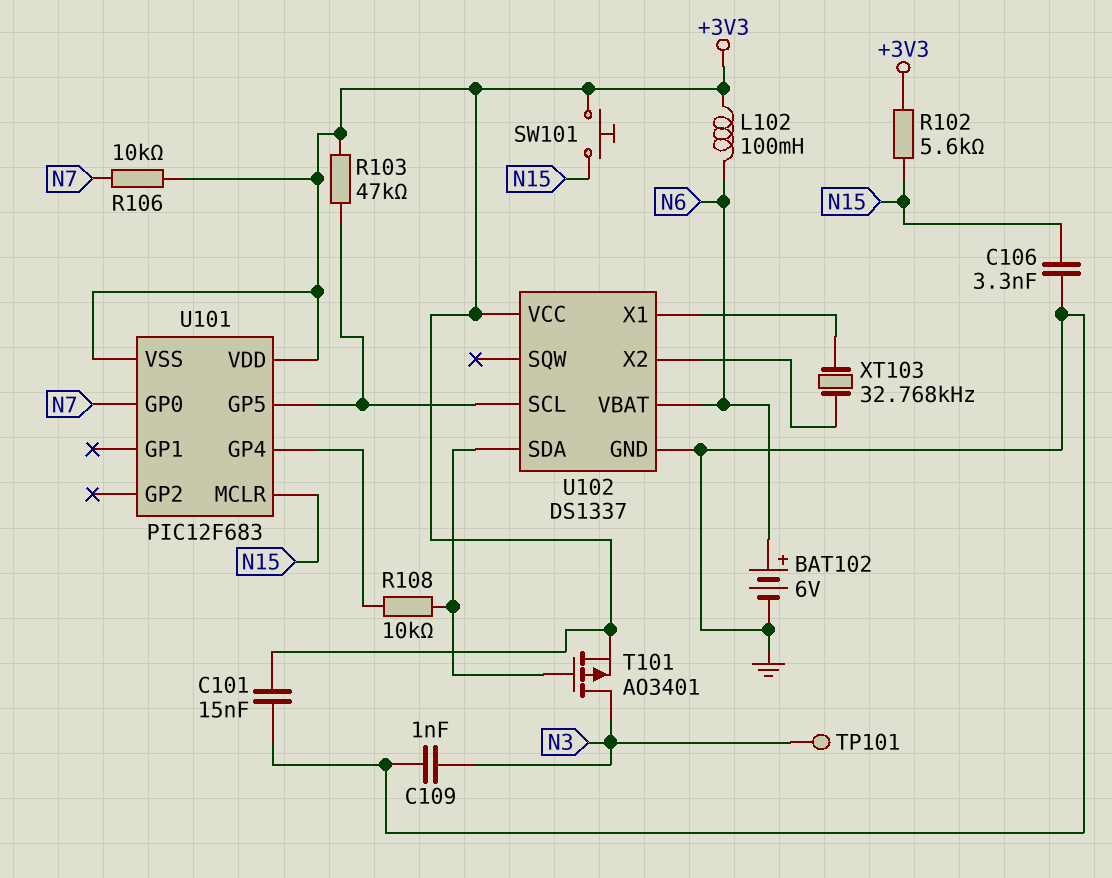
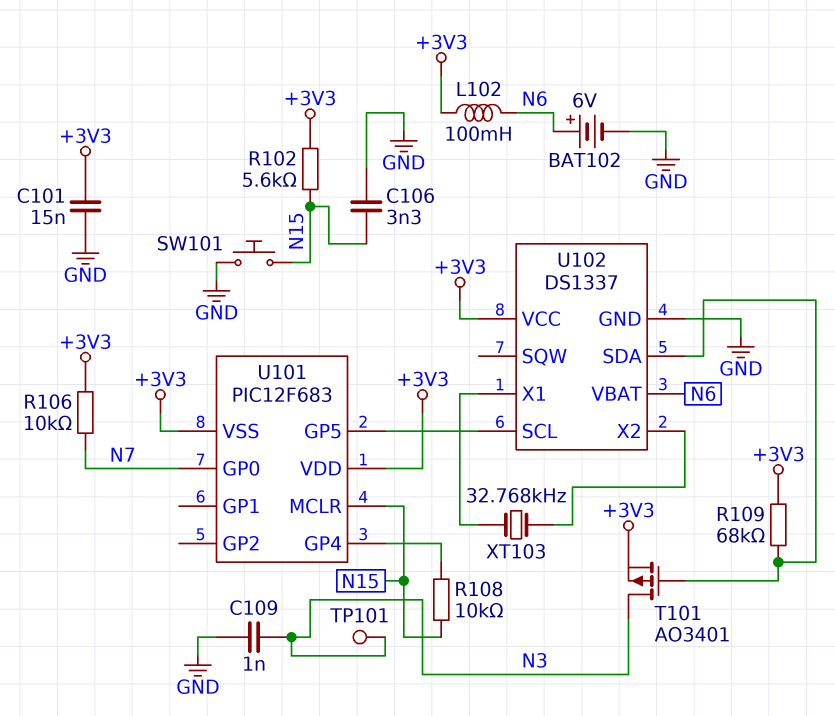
R103: 47k (+3V3, U101/GP5) -> none
R108: 10k (U101/GP4, U102/SDA) -> 10k (N15, U101/GP4)
R109: none -> 68k (+3V3, U102/SDA)
SW101: button (+3V3, N15) -> button (GND, N15)

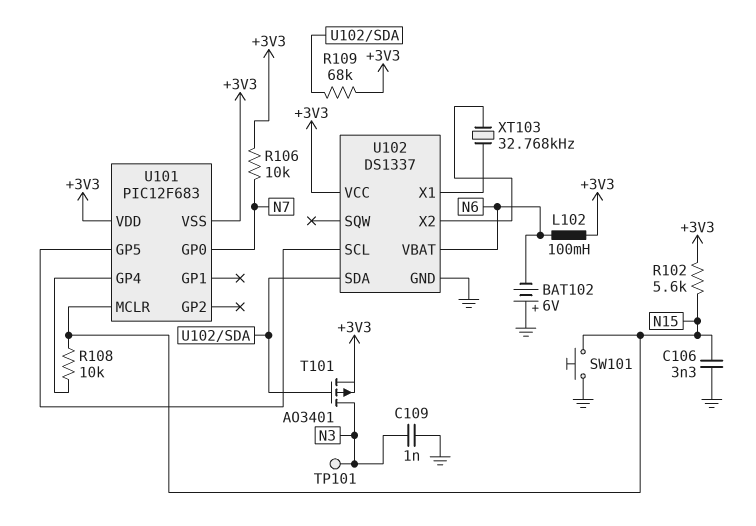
BAT102: 6V (plus N6, minus GND) -> 6V (plus GND, minus N6)
C101: 15nF (+3V3, GND) -> none

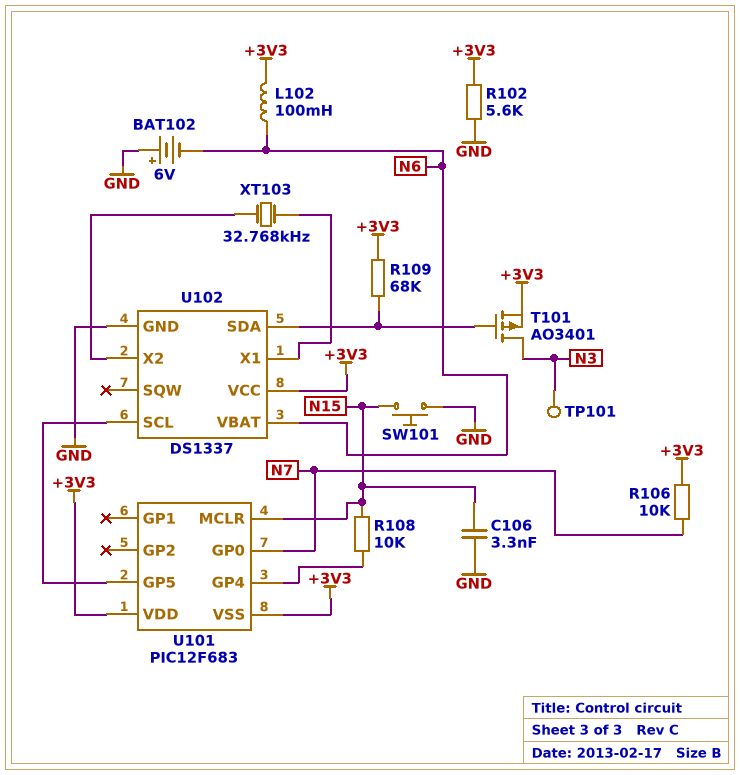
C109: 1nF (GND, N3) -> none
R102: 5.6k (+3V3, N15) -> 5.6k (+3V3, GND)

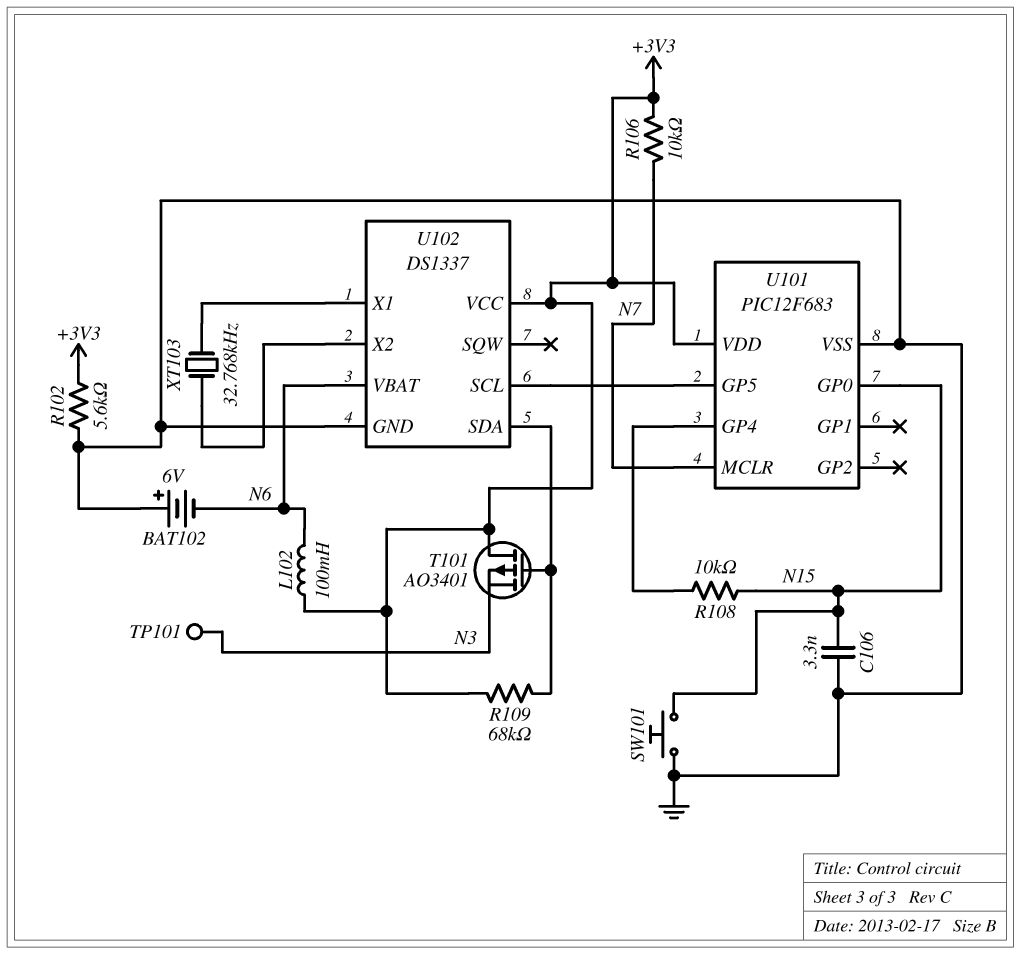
T101: PMOS AO3401 (G U102/SDA, D N3, S +3V3) -> PMOS AO3401 (G U102/SDA, D +3V3, S N3)
U101 pin GP0: N7 -> N15
U101 pin MCLR: N15 -> N7
U101 pin VSS: +3V3 -> GND

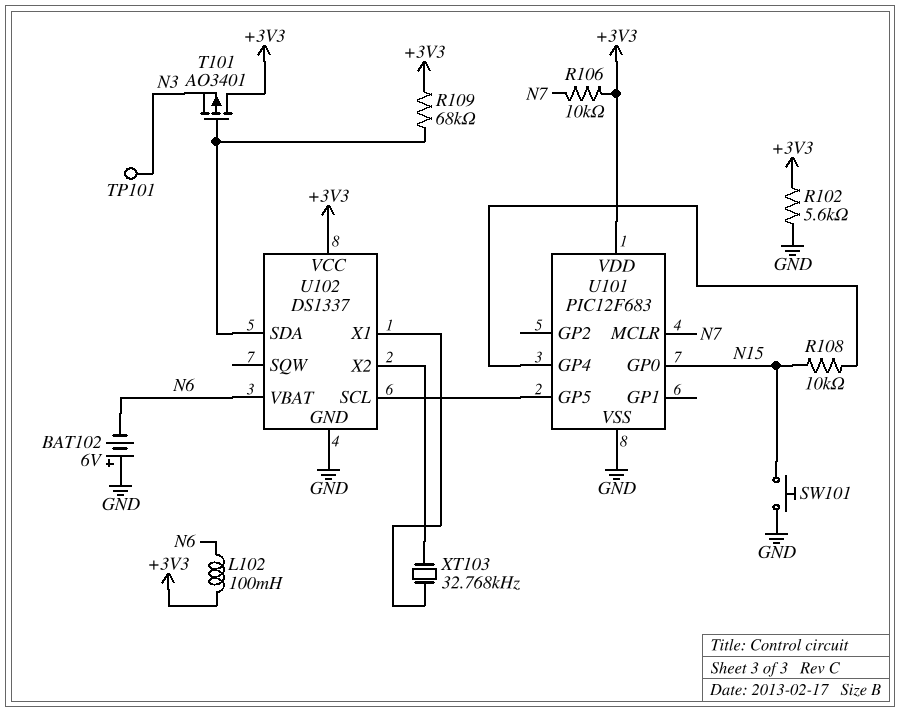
C106: 3.3nF (GND, N15) -> none

